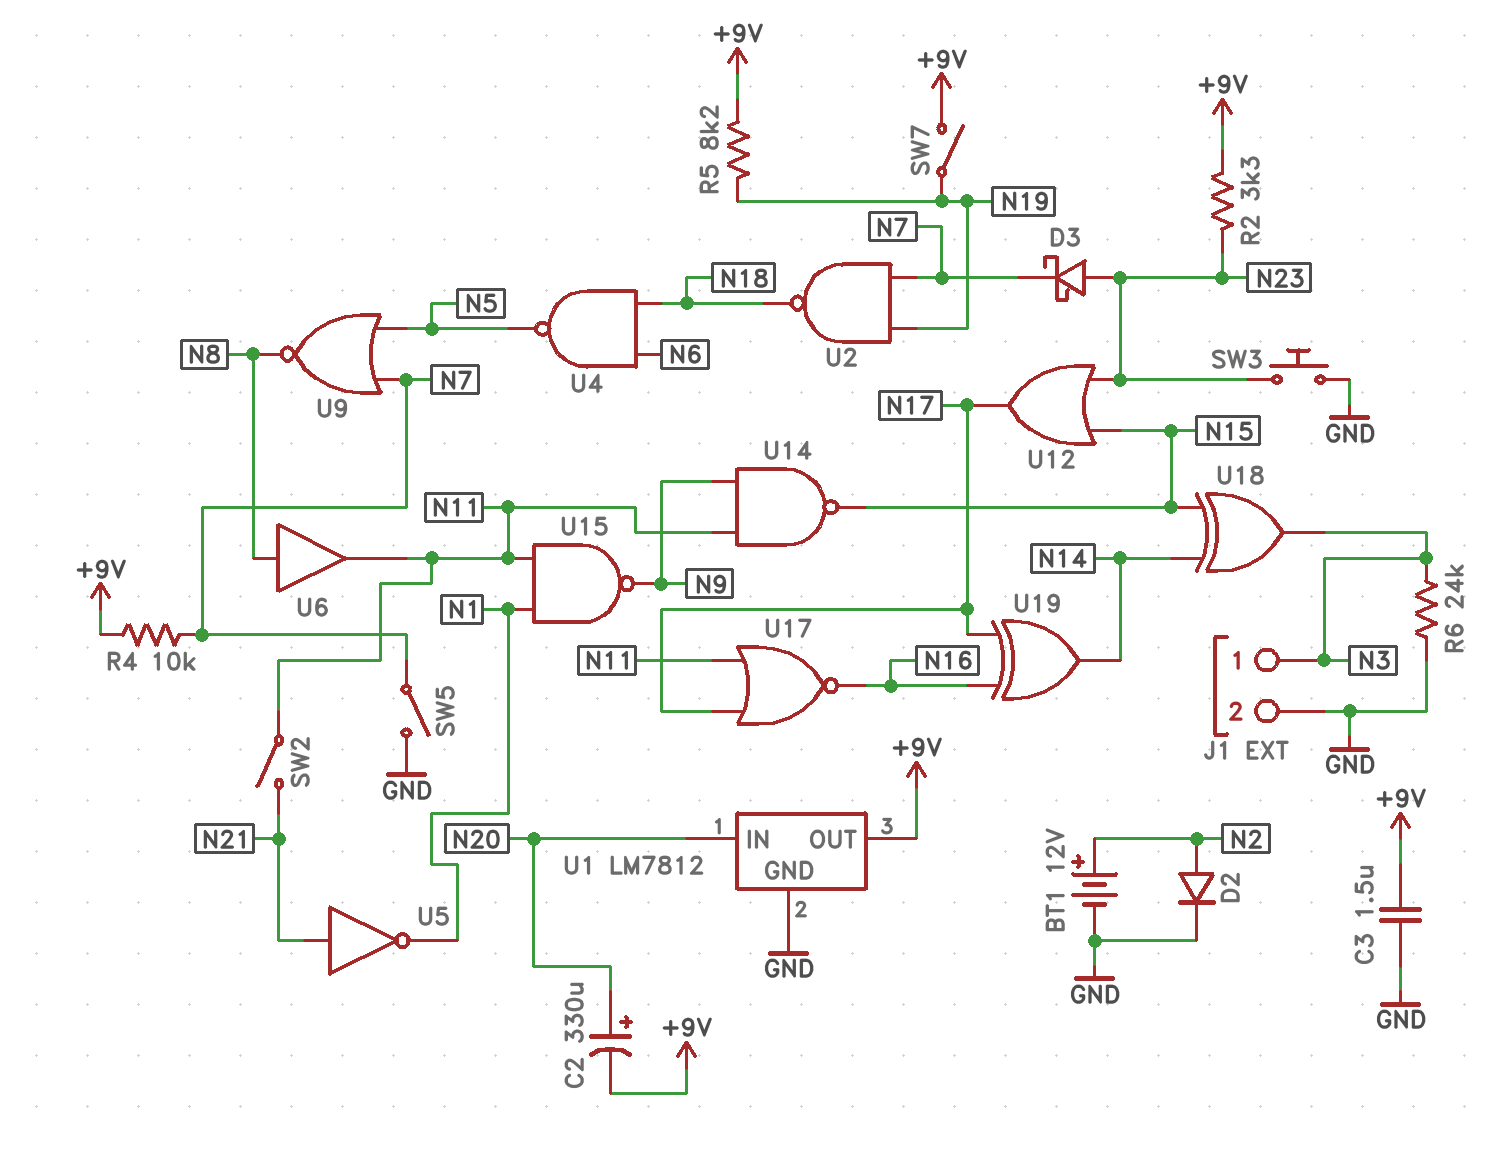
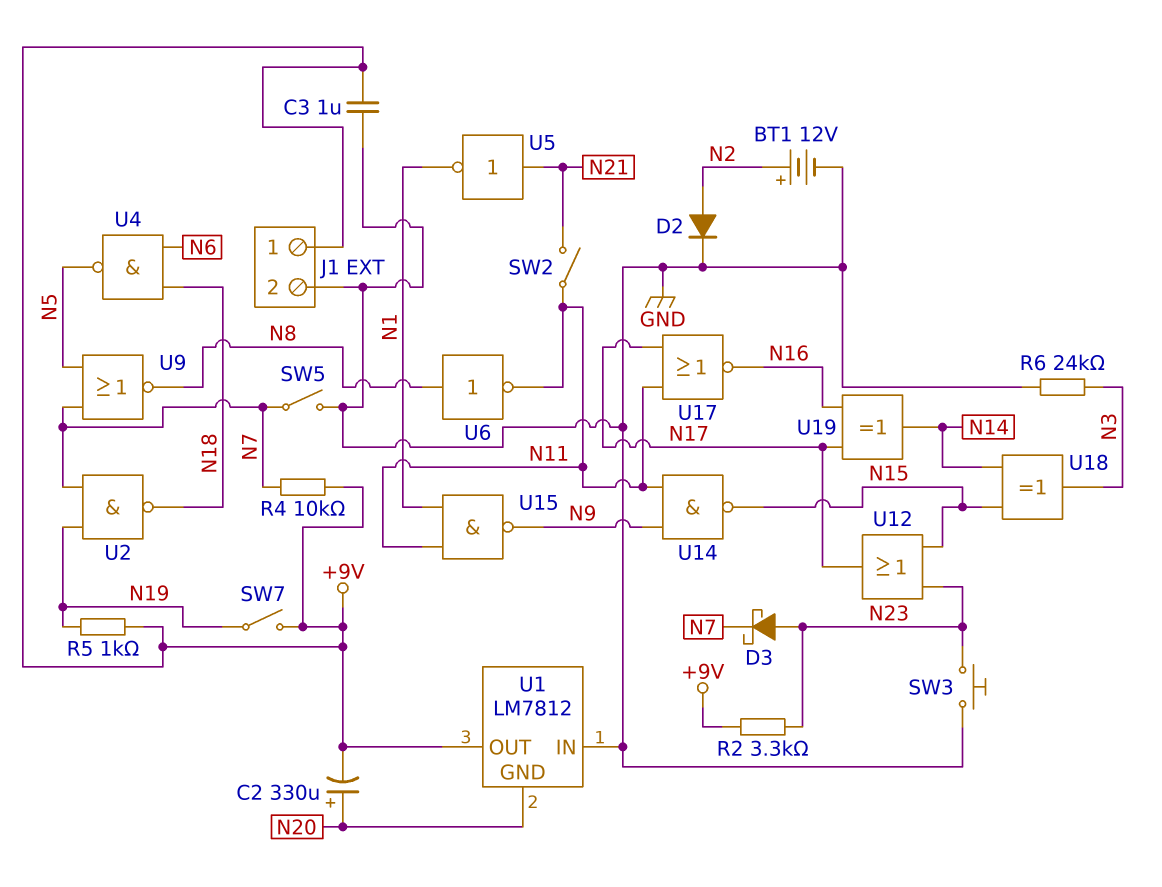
C3: 1.5uF (+9V, GND) -> 1uF (+9V, GND)
J1 pin 1: N3 -> +9V
R5: 8.2k (+9V, N19) -> 1k (+9V, N19)
U1 pin GND: GND -> N20
U1 pin IN: N20 -> GND
U6: buffer (in N8, out N11) -> NOT (in N8, out N11)

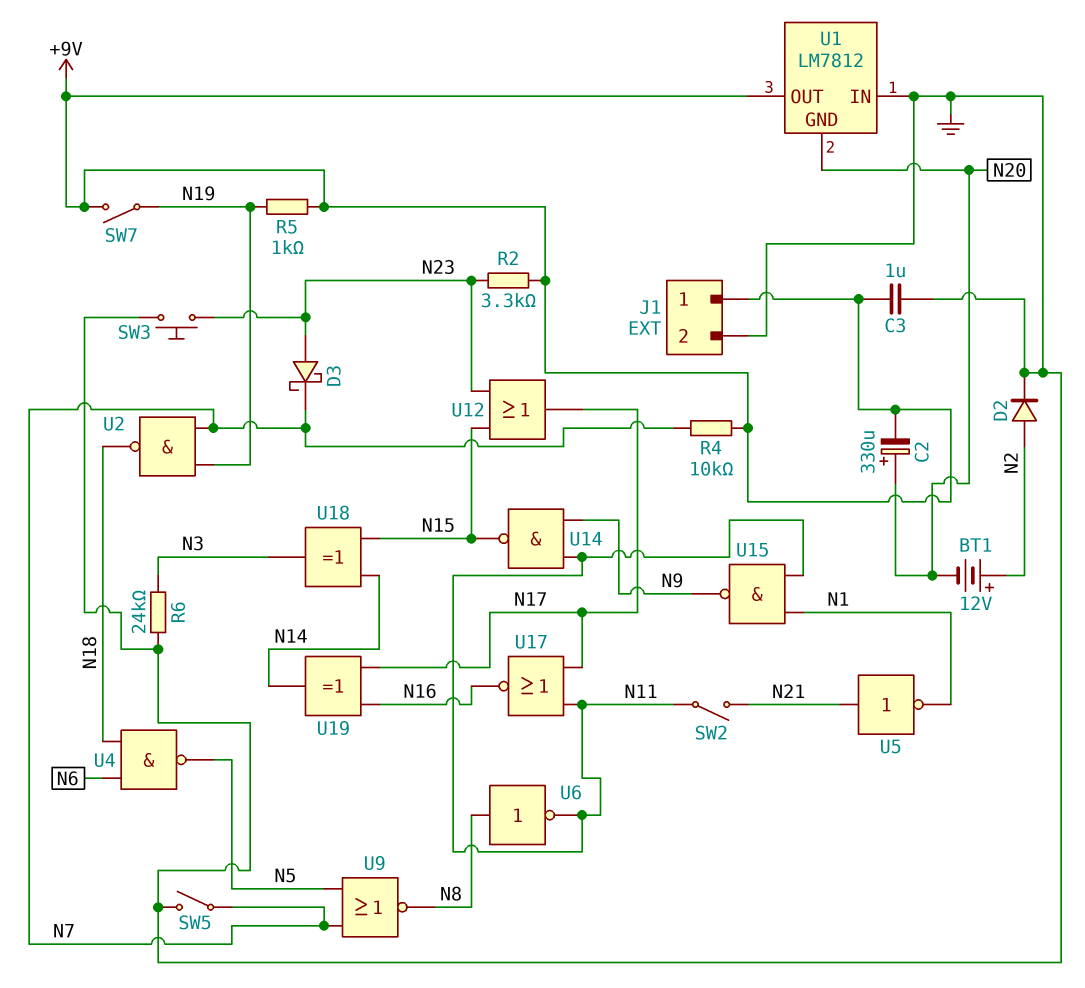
BT1: 12V (plus N2, minus GND) -> 12V (plus N2, minus N20)

